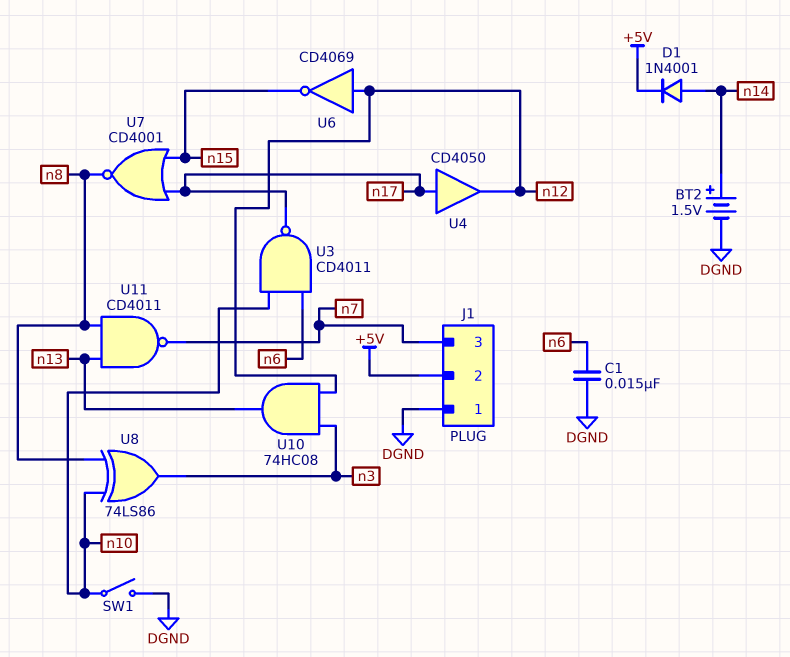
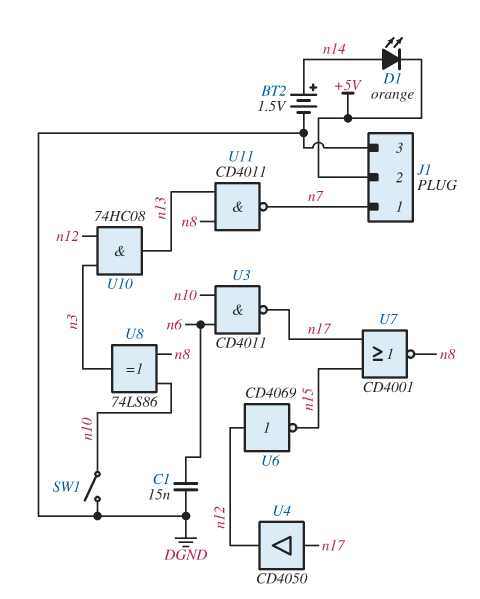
D1: diode 1N4001 (A n14, K +5V) -> LED orange (A n14, K +5V)
J1 pin 1: DGND -> n7
J1 pin 3: n7 -> DGND

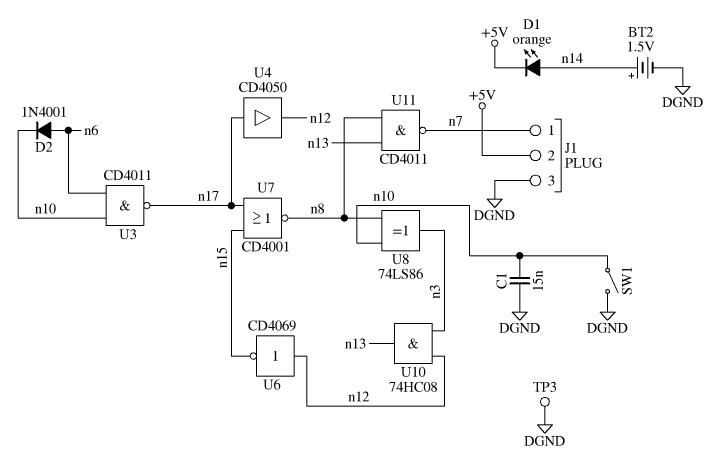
C1: 15nF (DGND, n6) -> 15nF (DGND, n10)
D2: none -> diode 1N4001 (A n6, K n10)
TP3: none -> test point (DGND)

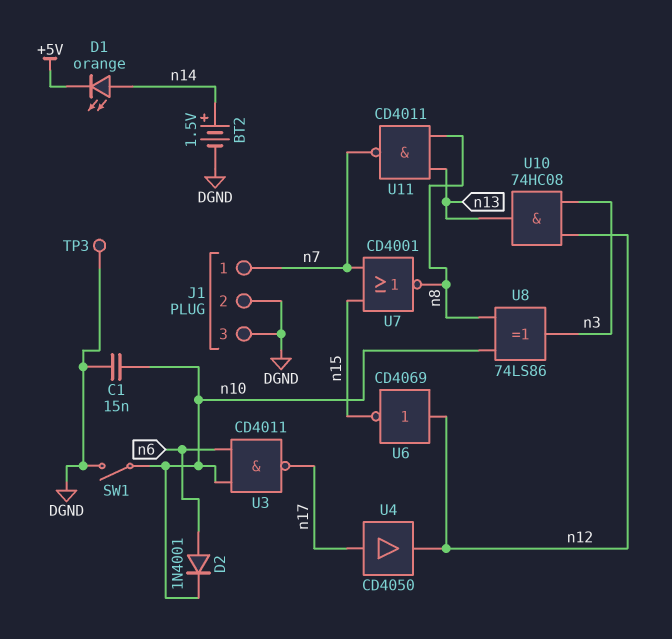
J1 pin 2: +5V -> DGND
U7: NOR CD4001 (in n15, in n17, out n8) -> NOR CD4001 (in n7, in n15, out n8)

